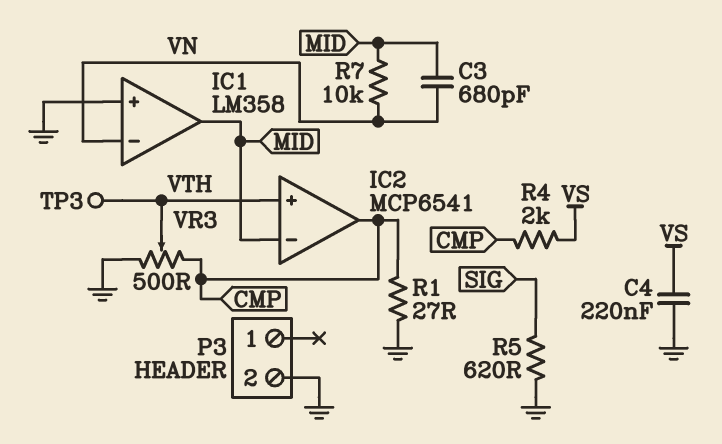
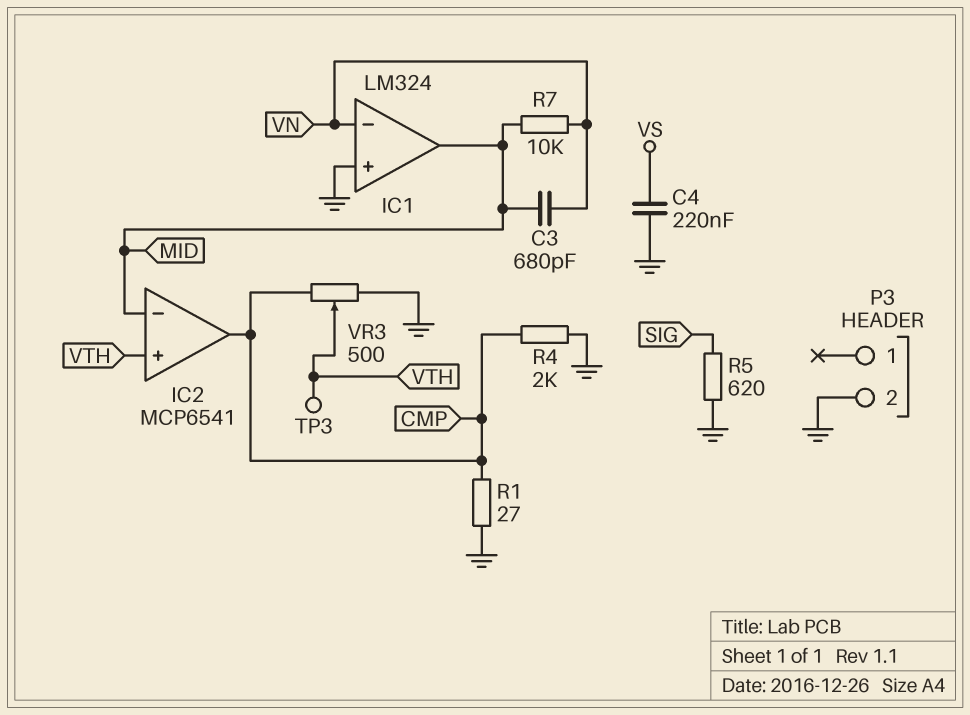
IC1: LM358 -> LM324
R4: 2k (CMP, VS) -> 2k (CMP, GND)

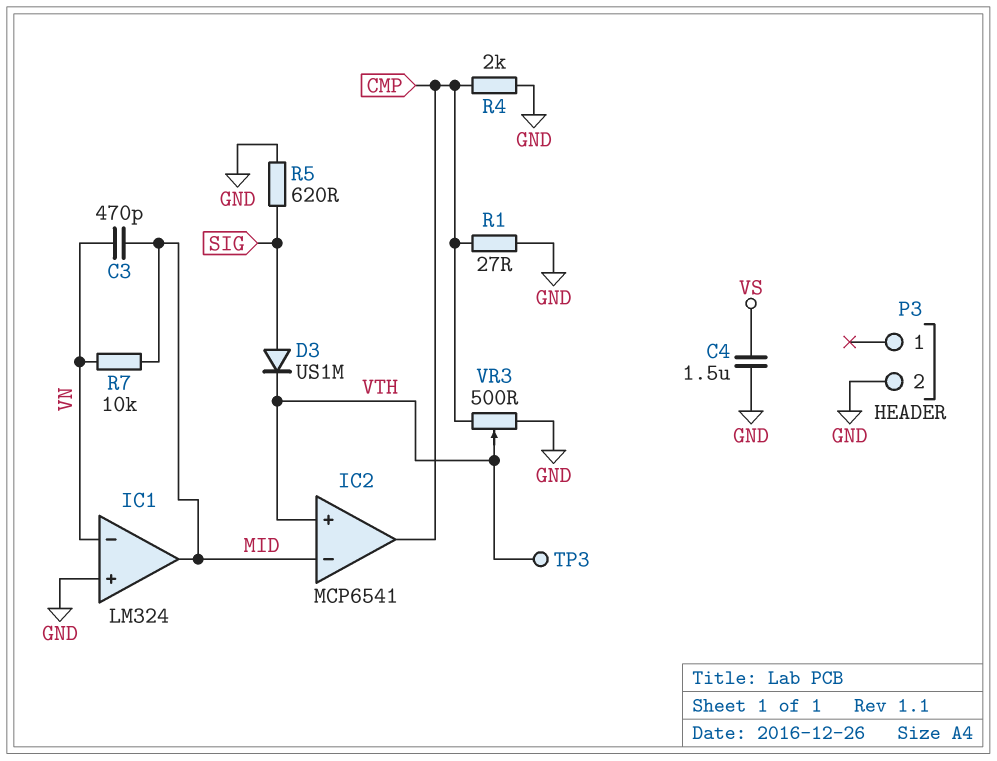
C3: 680pF (MID, VN) -> 470pF (MID, VN)
C4: 220nF (GND, VS) -> 1.5uF (GND, VS)
D3: none -> diode US1M (A SIG, K VTH)

